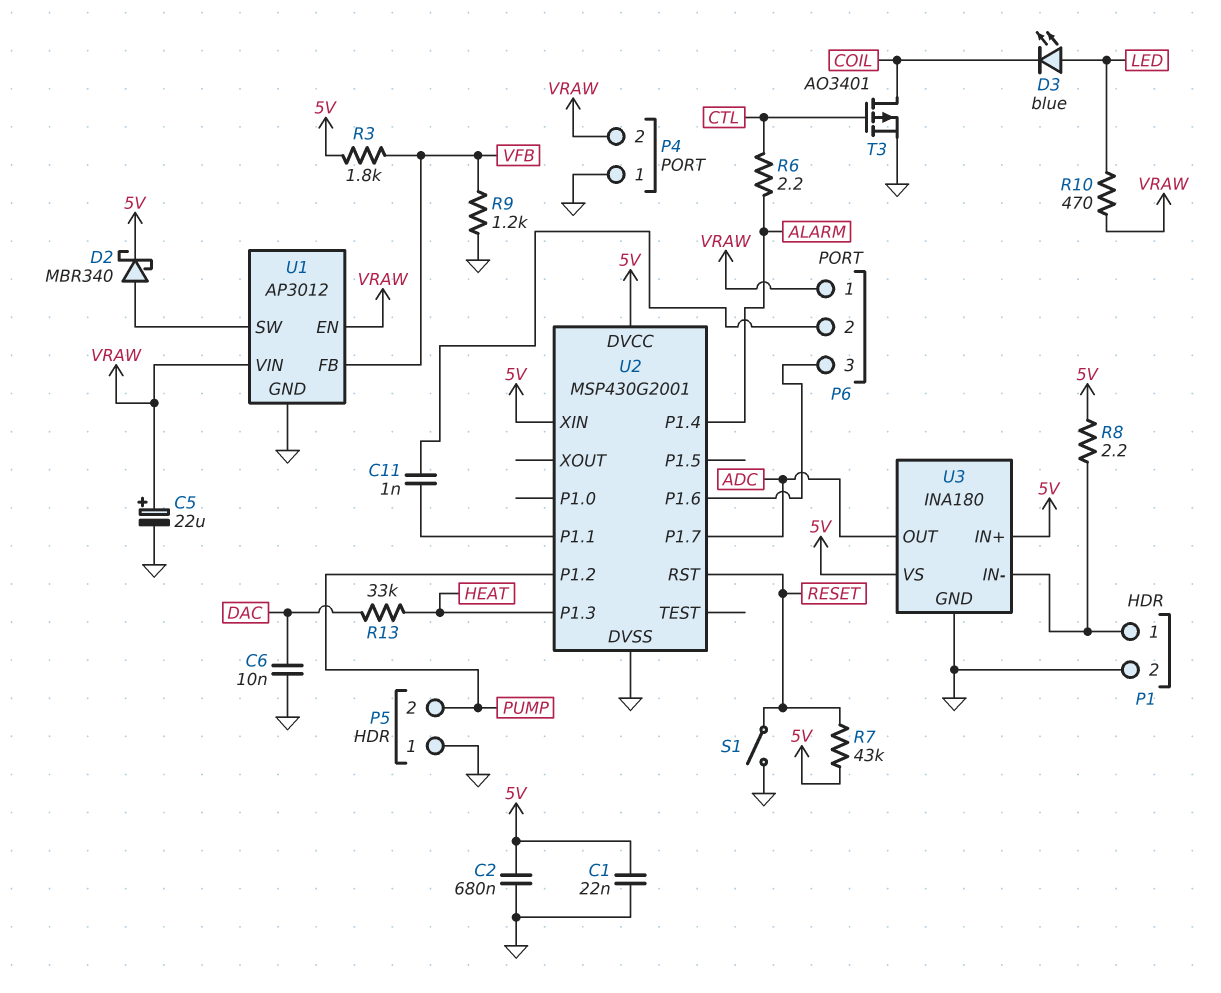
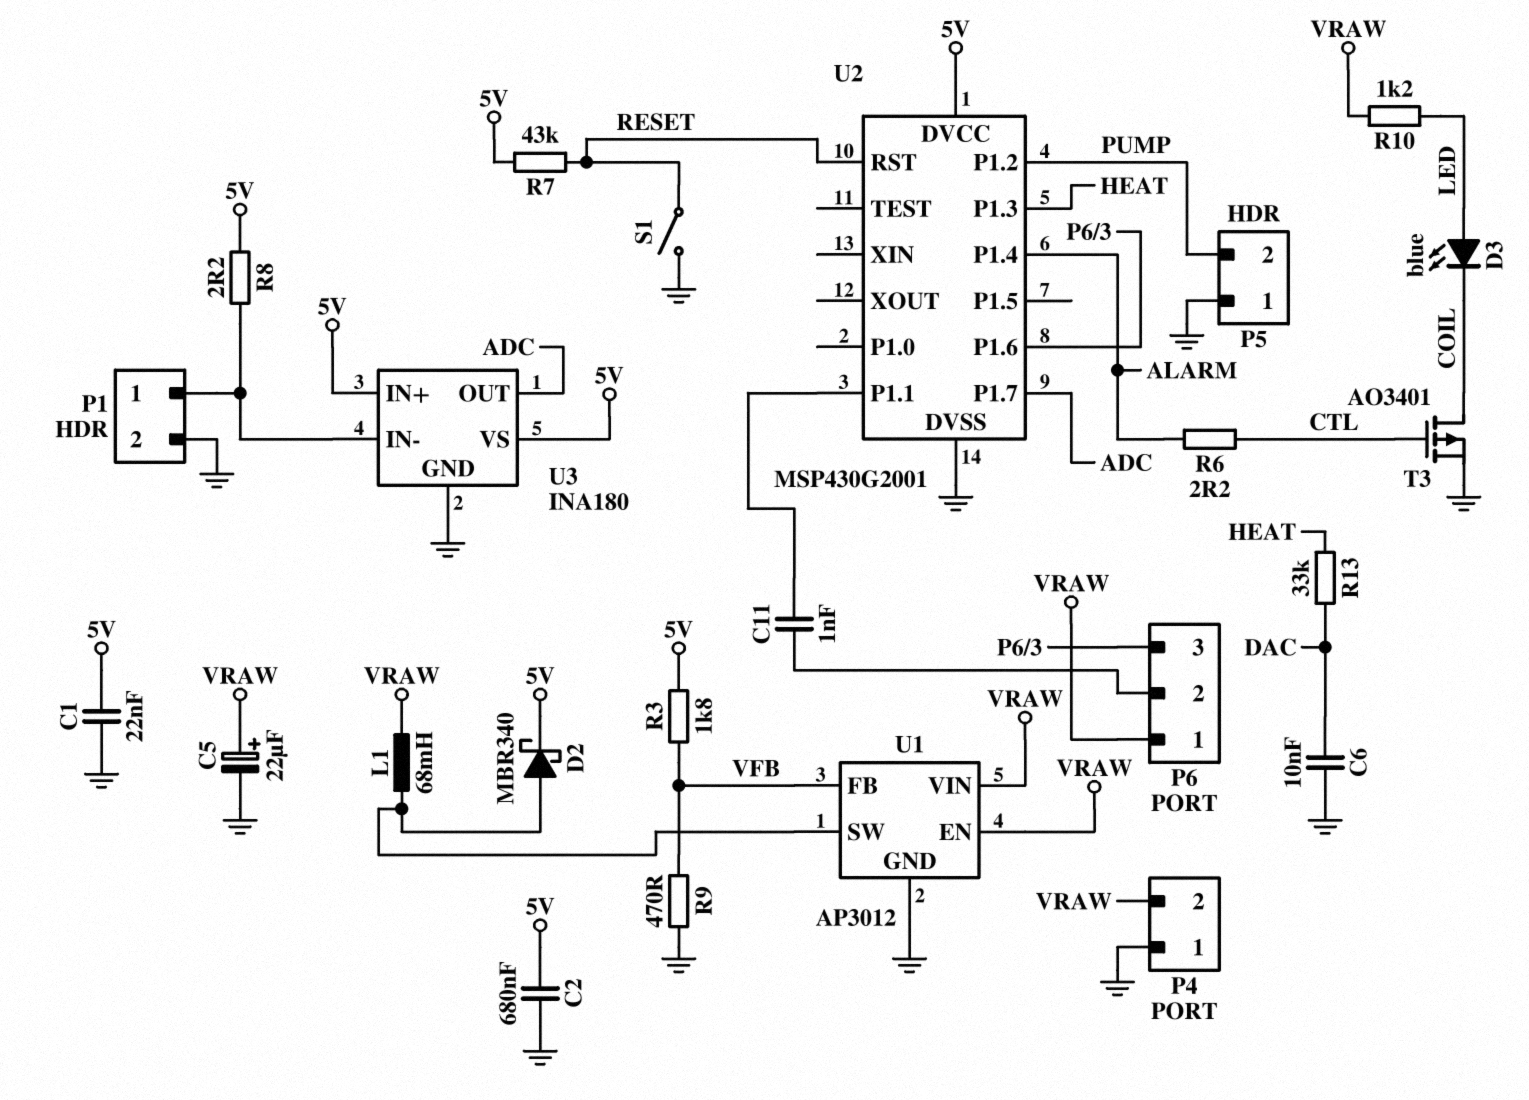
L1: none -> 68mH (U1/SW, VRAW)
R9: 1.2k (GND, VFB) -> 470 (GND, VFB)
R10: 470 (LED, VRAW) -> 1.2k (LED, VRAW)
U2 pin XIN: 5V -> none

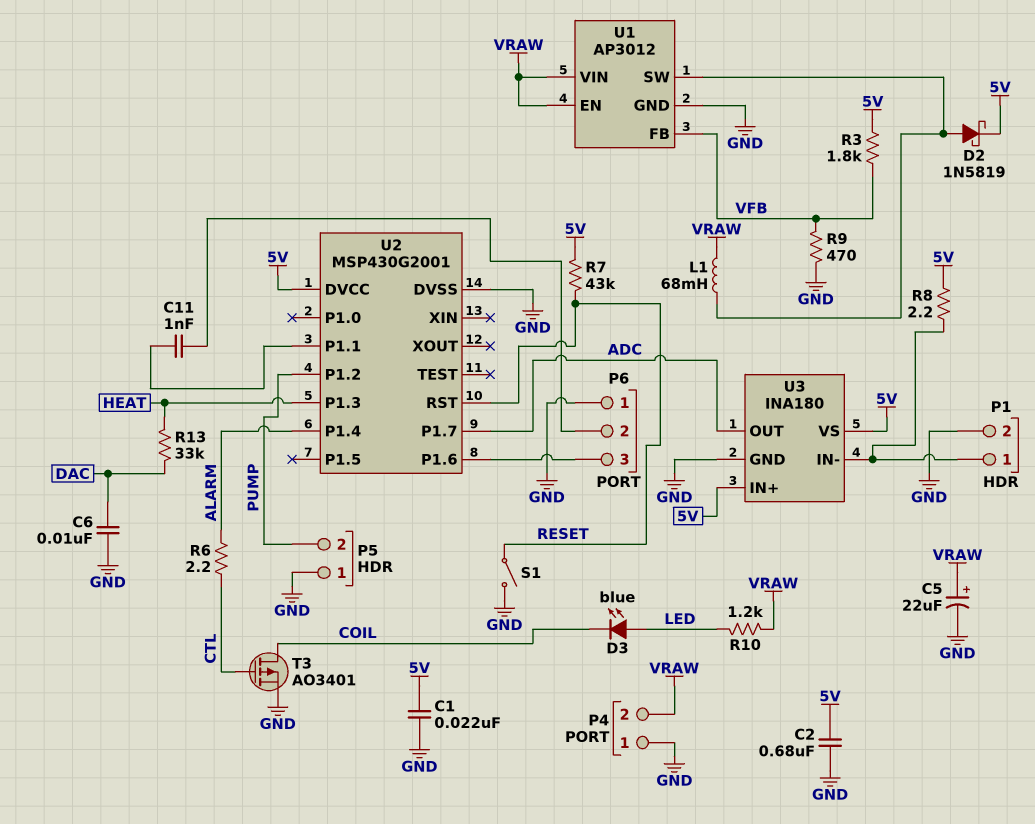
D2: schottky MBR340 (A U1/SW, K 5V) -> schottky 1N5819 (A U1/SW, K 5V)
P6 pin 1: VRAW -> GND

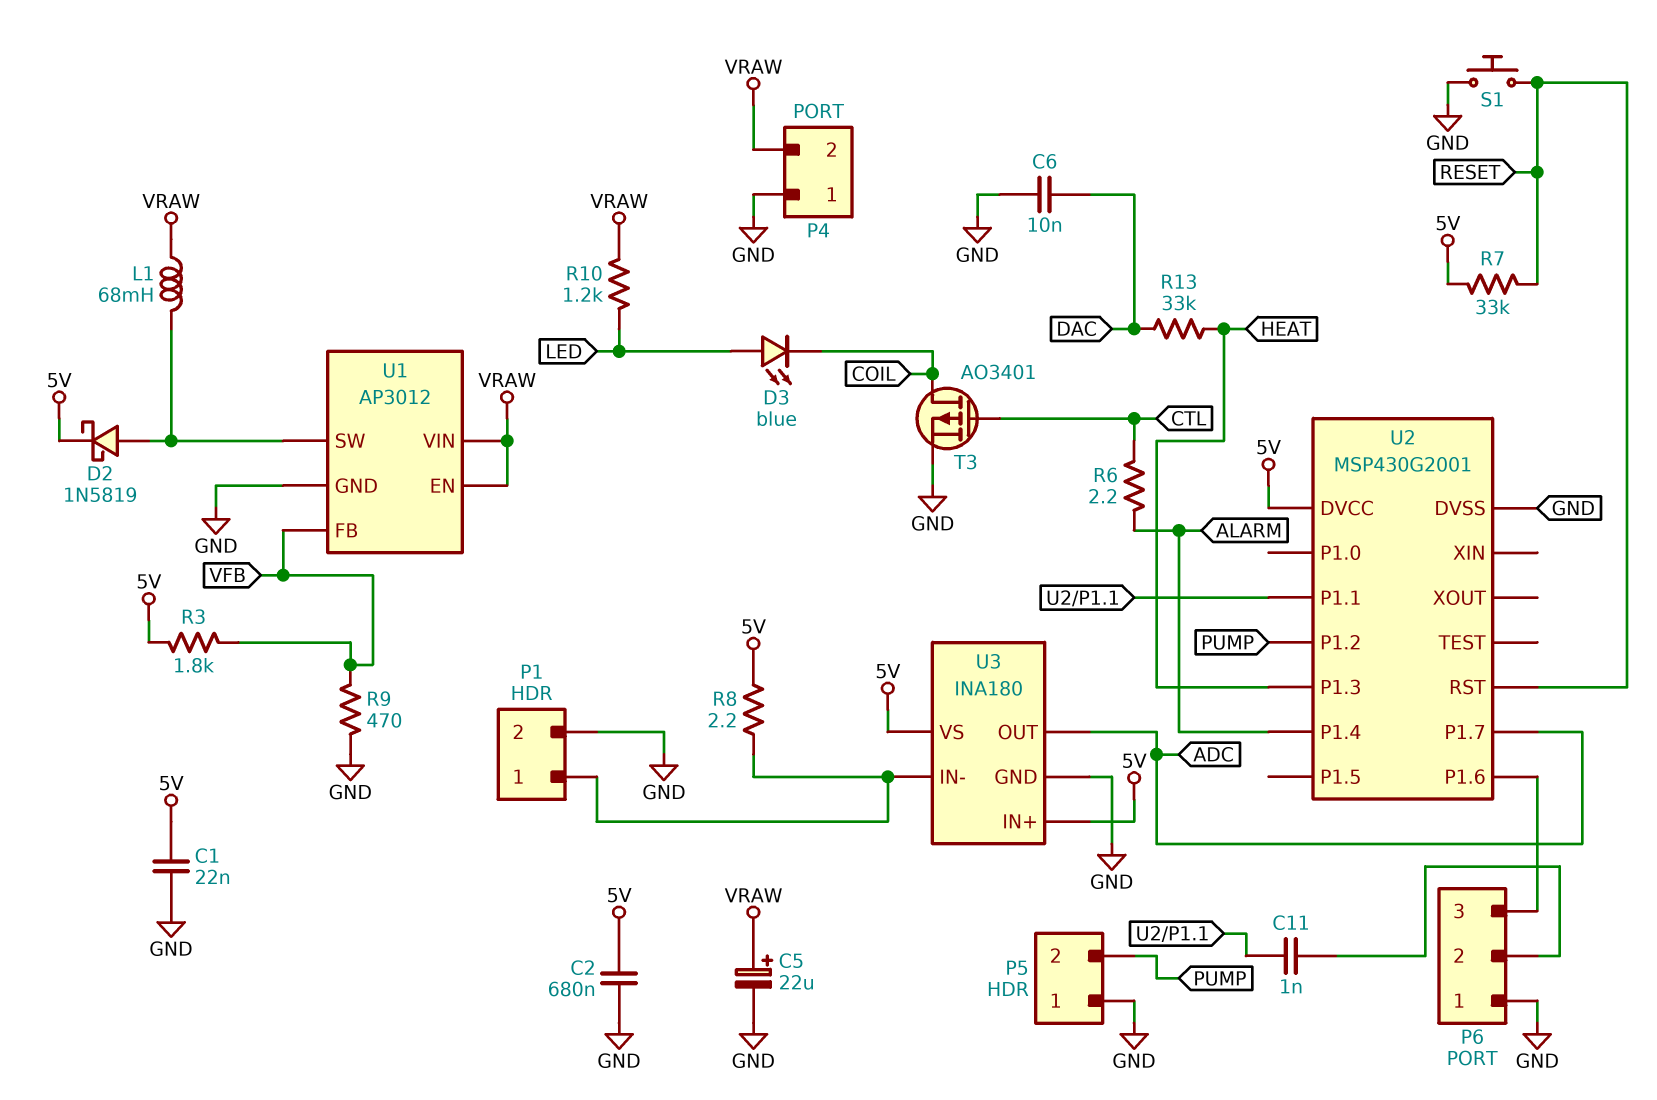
R7: 43k (5V, RESET) -> 33k (5V, RESET)
S1: switch (GND, RESET) -> button (GND, RESET)

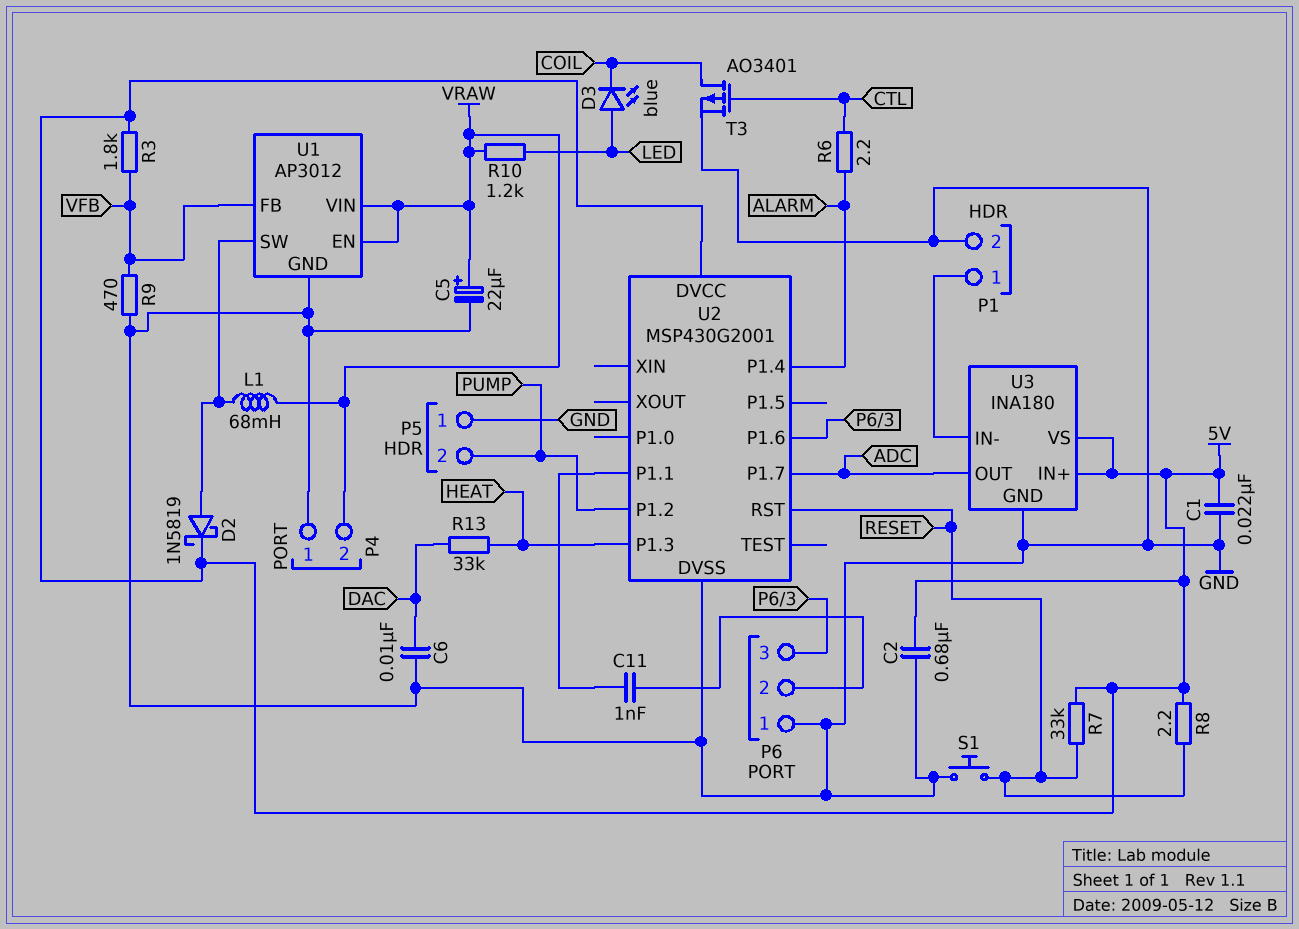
R8: 2.2 (5V, P1/1) -> 2.2 (5V, RESET)

